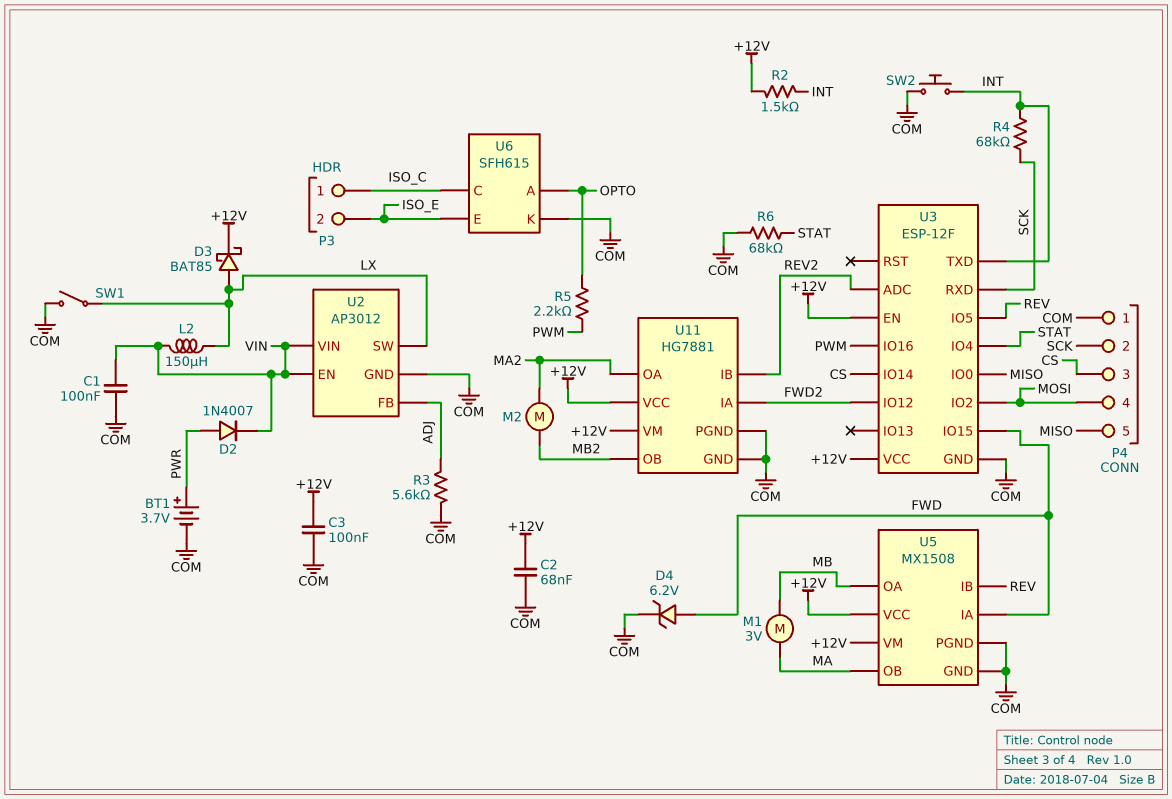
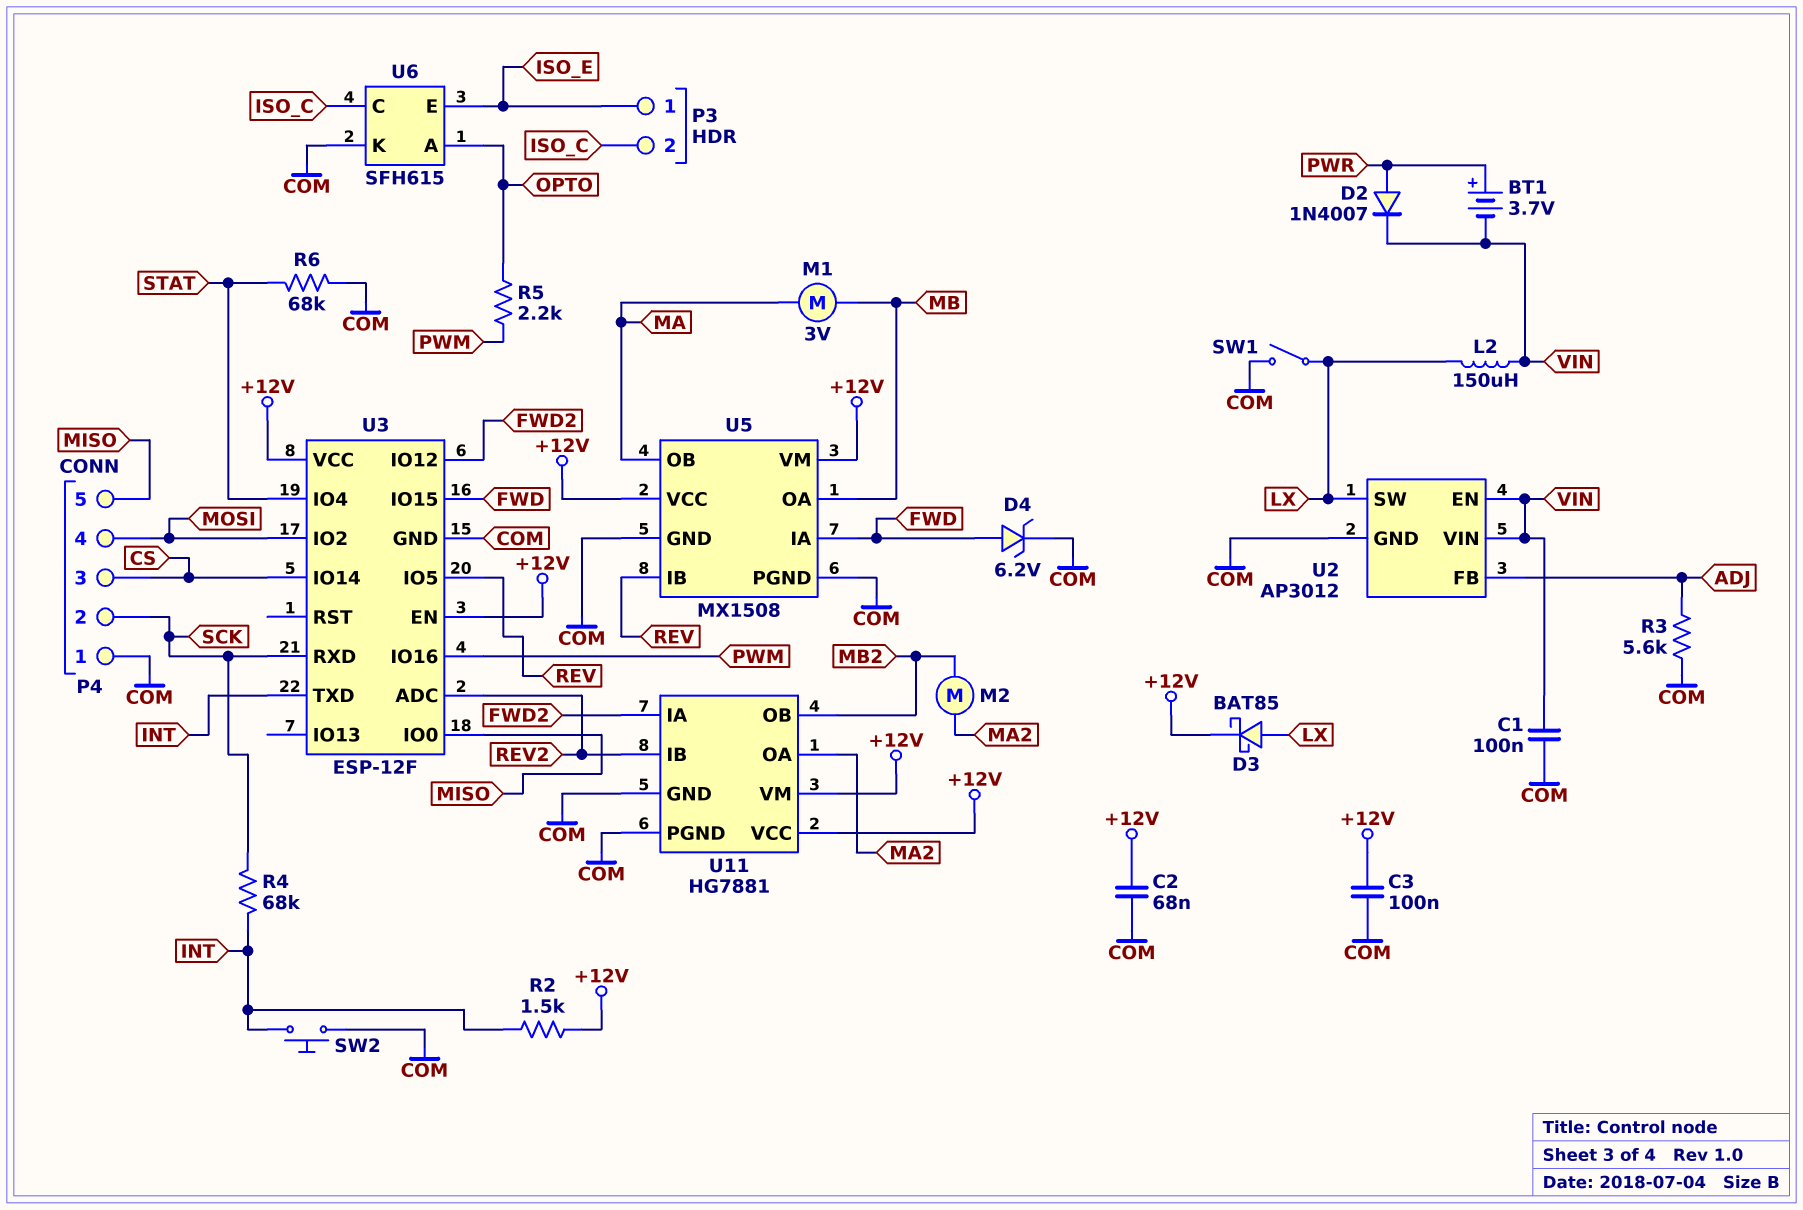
BT1: 3.7V (plus PWR, minus COM) -> 3.7V (plus PWR, minus VIN)
P3 pin 1: ISO_C -> ISO_E
P3 pin 2: ISO_E -> ISO_C

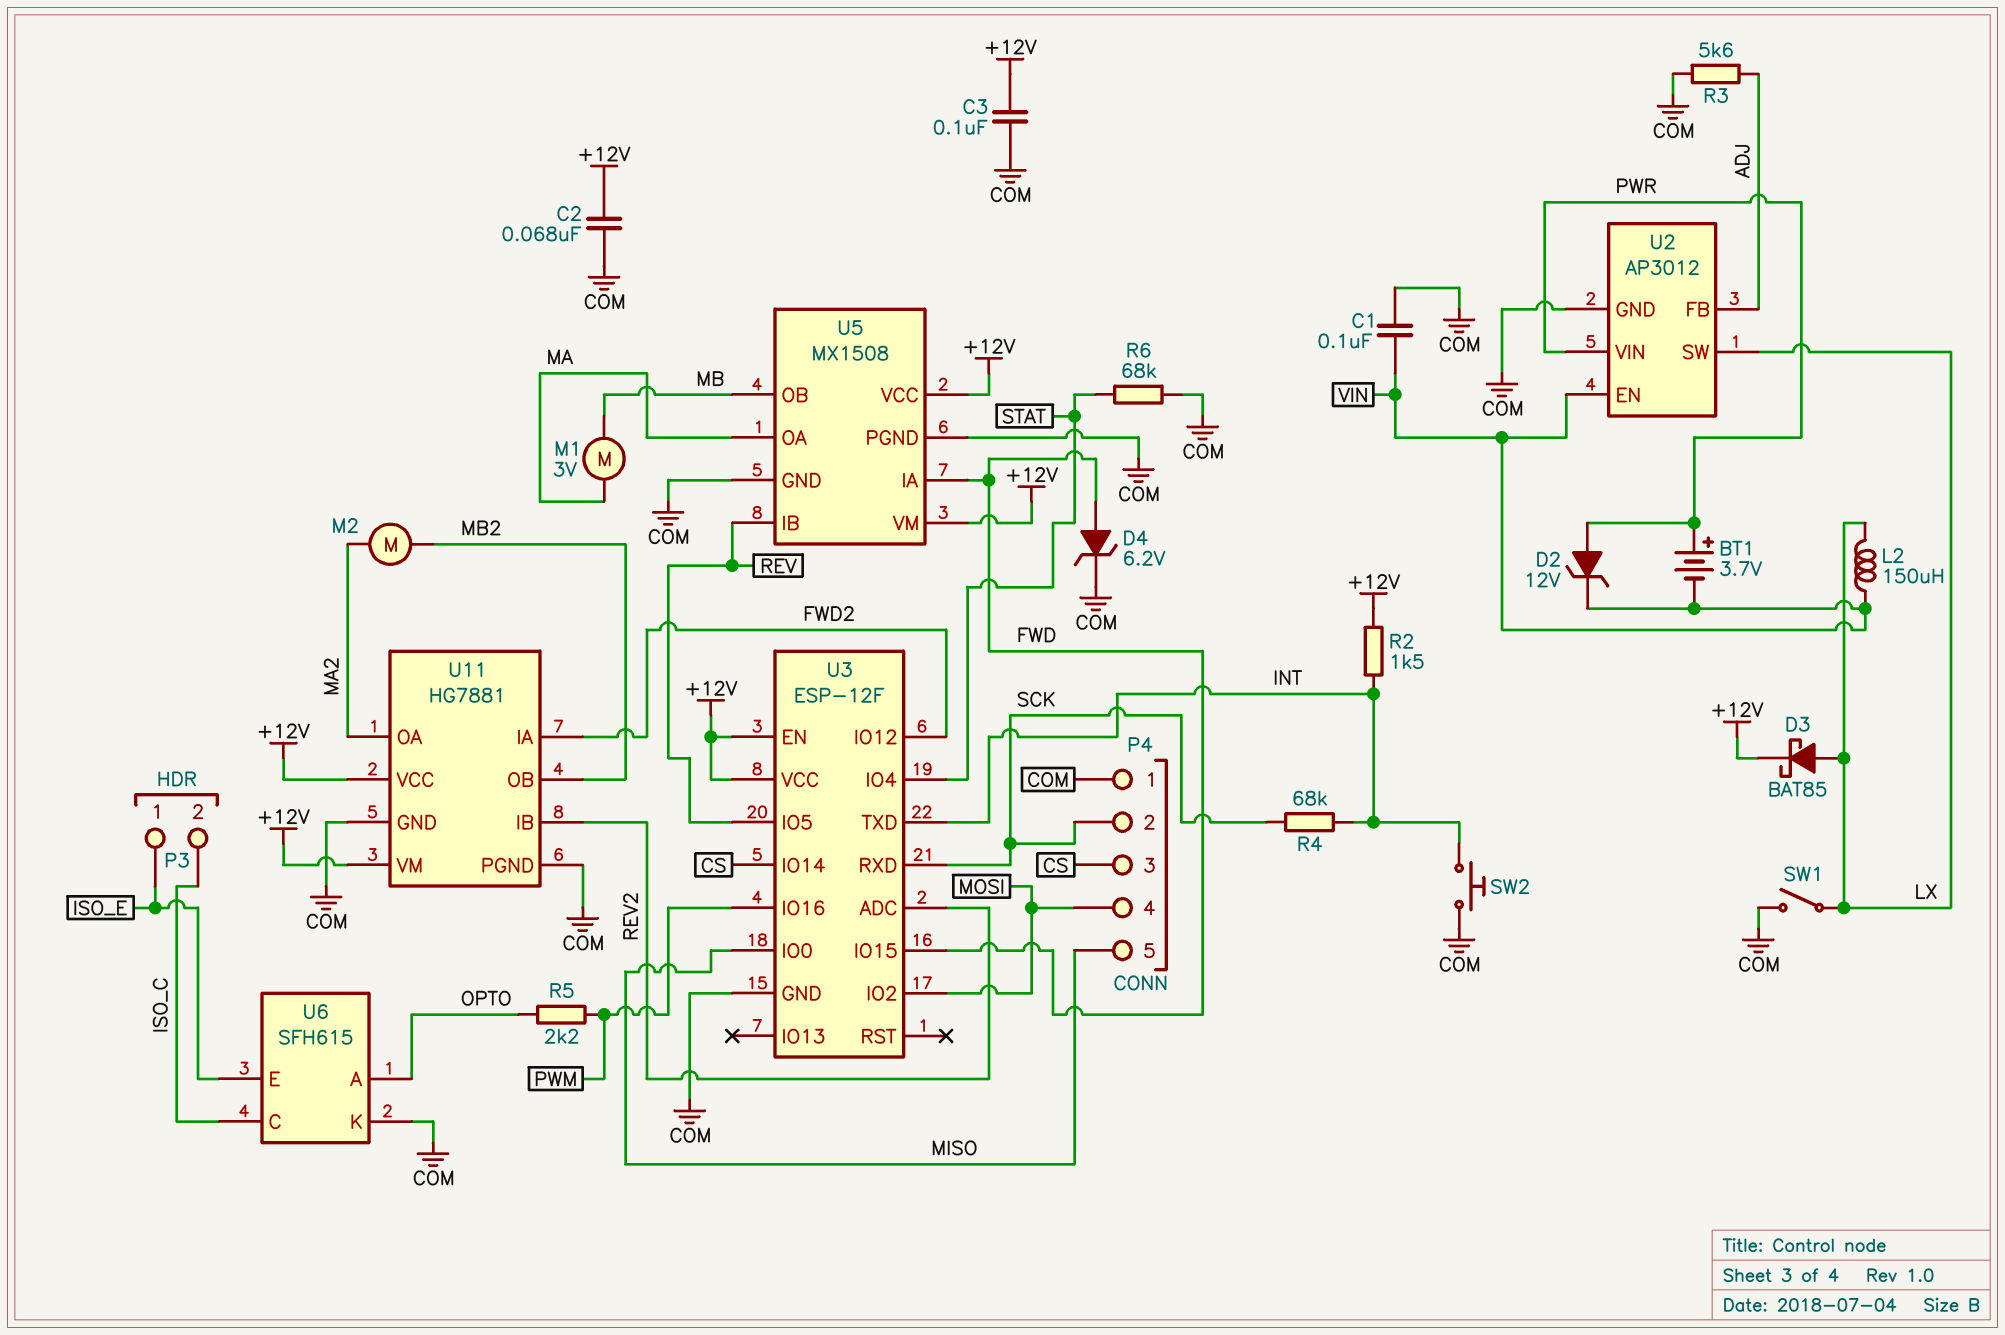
D2: diode 1N4007 (A PWR, K VIN) -> zener 12V (A PWR, K VIN)
U2 pin VIN: VIN -> PWR
U5 pin OA: MB -> MA
U5 pin OB: MA -> MB

